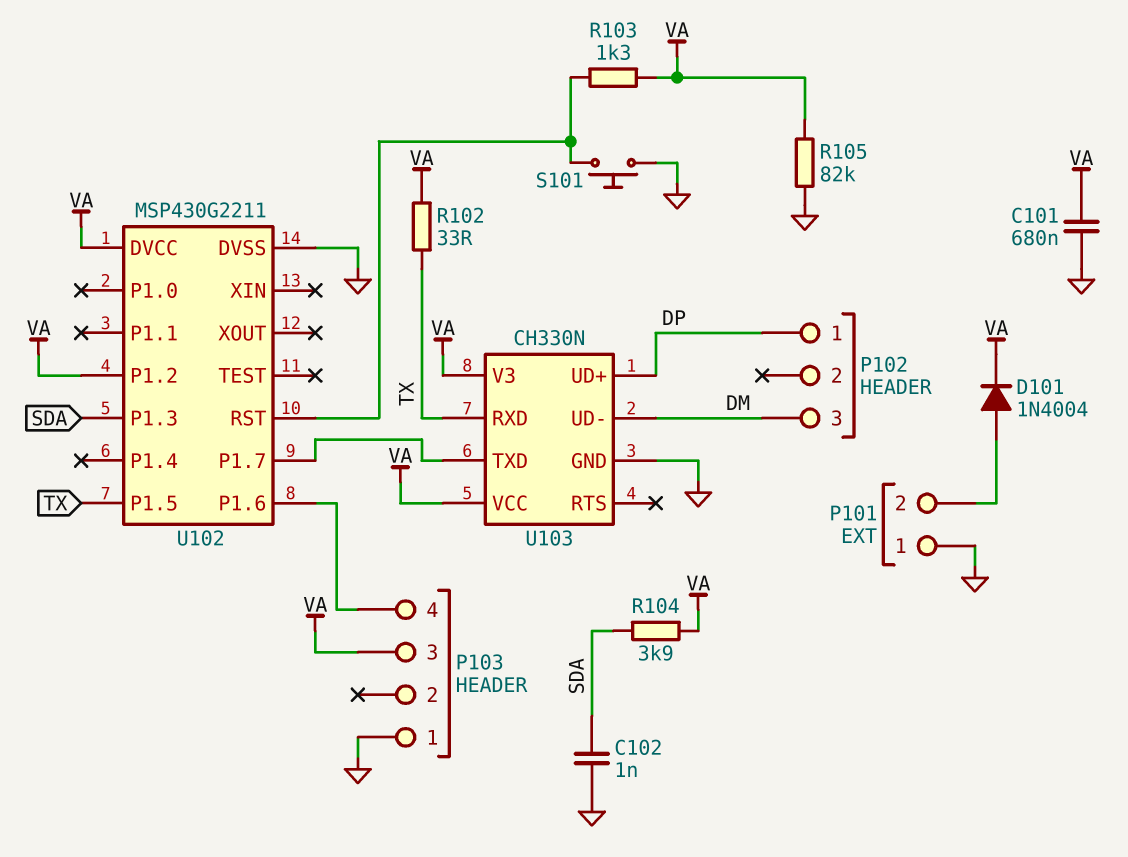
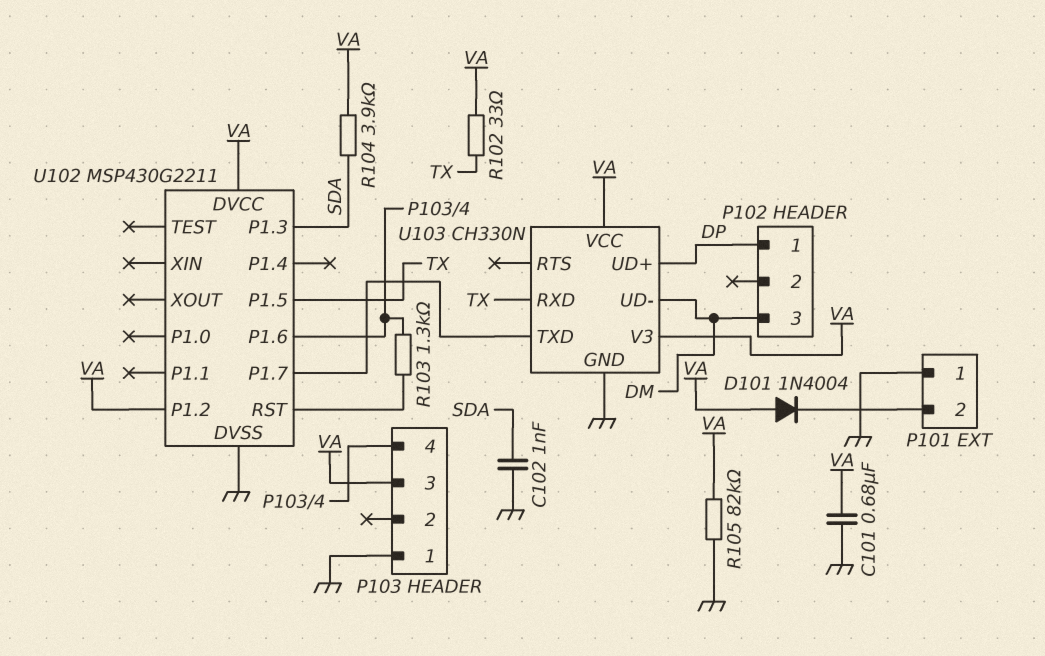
D101: diode 1N4004 (A P101/2, K VA) -> diode 1N4004 (A VA, K P101/2)
R103: 1.3k (U102/RST, VA) -> 1.3k (P103/4, U102/RST)
S101: button (GND, U102/RST) -> none

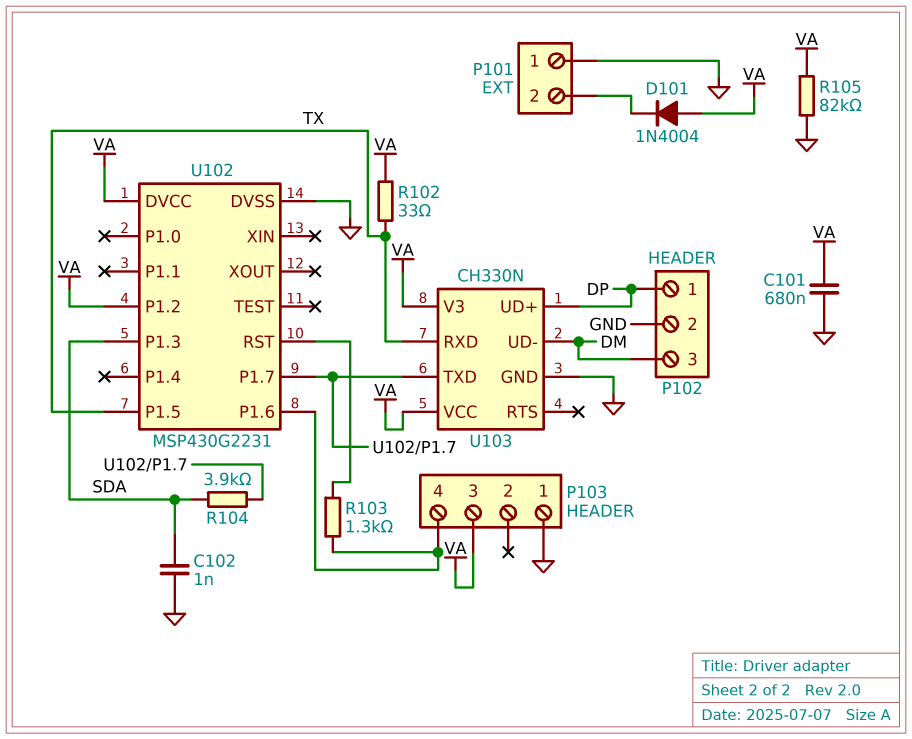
P102 pin 2: none -> GND
R104: 3.9k (SDA, VA) -> 3.9k (SDA, U102/P1.7)
U102: MSP430G2211 -> MSP430G2231

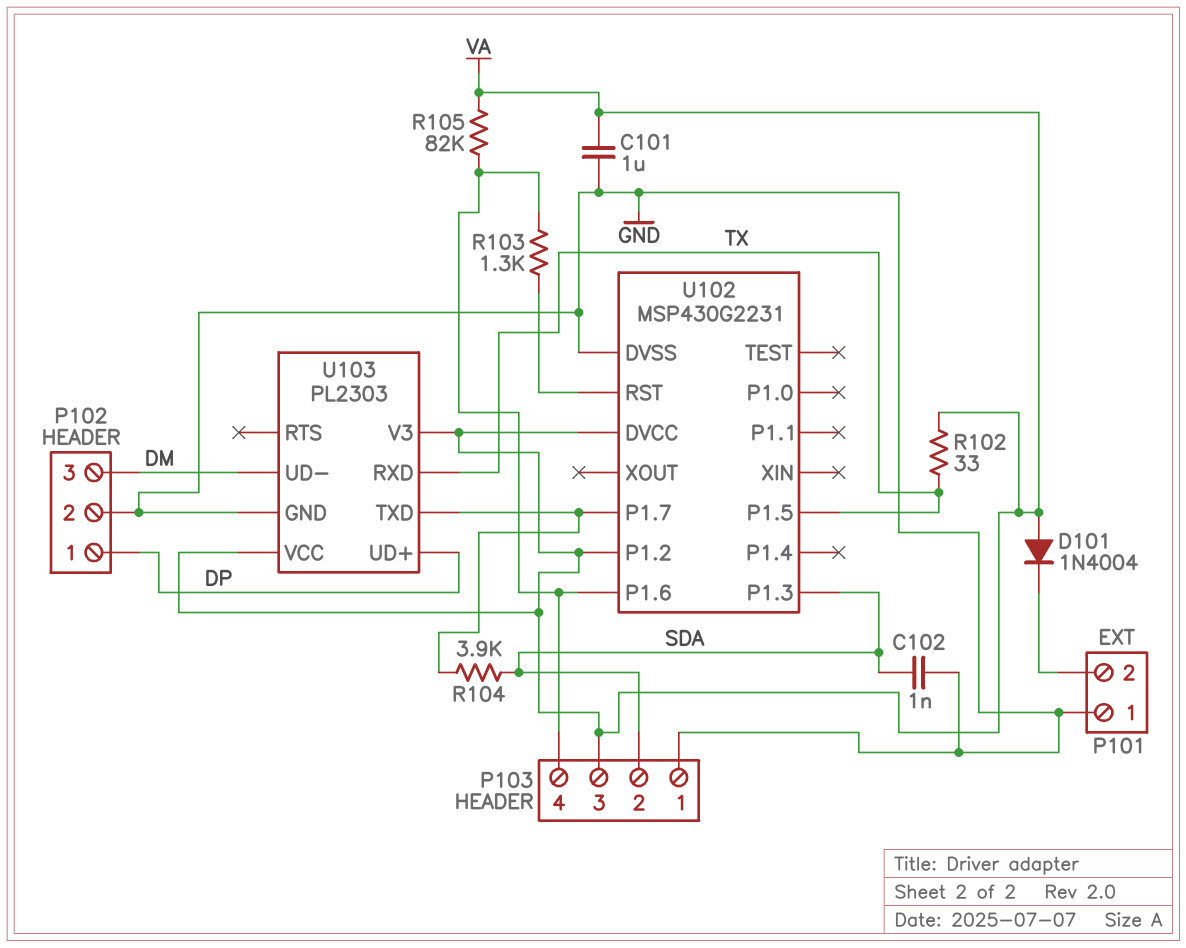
C101: 680nF (GND, VA) -> 1uF (GND, VA)
P103 pin 2: none -> SDA
R105: 82k (GND, VA) -> 82k (P103/4, VA)
U103: CH330N -> PL2303

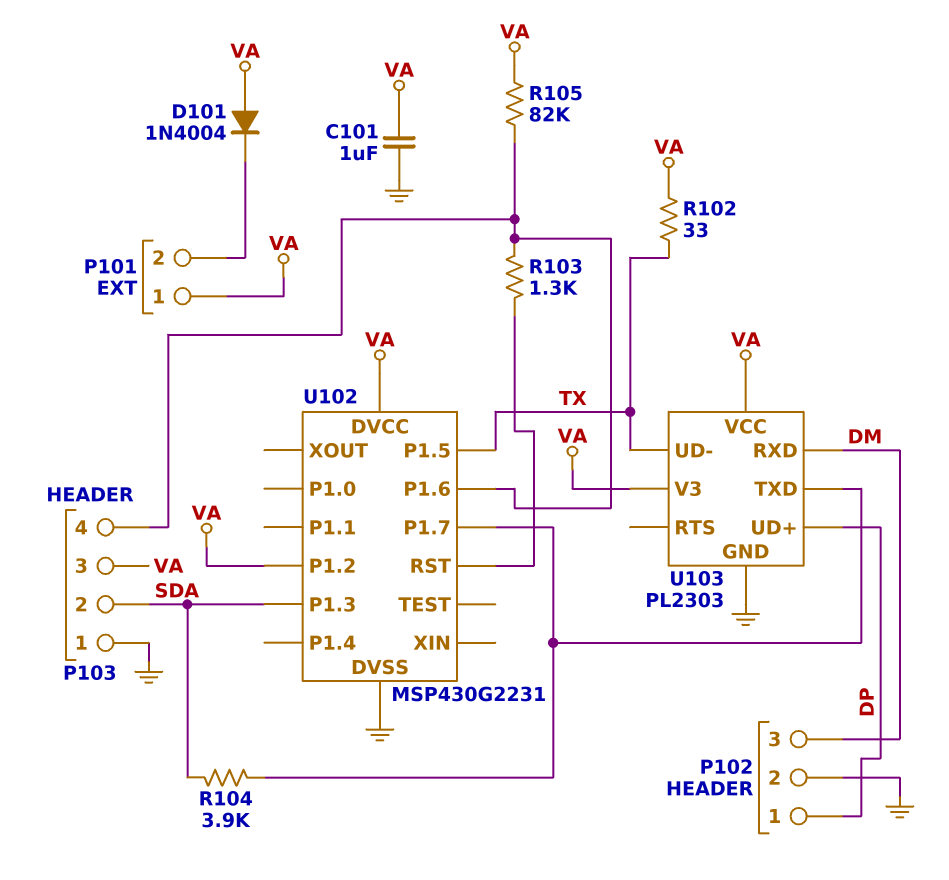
C102: 1nF (GND, SDA) -> none
P101 pin 1: GND -> VA
U103 pin RXD: TX -> DM
U103 pin UD-: DM -> TX

